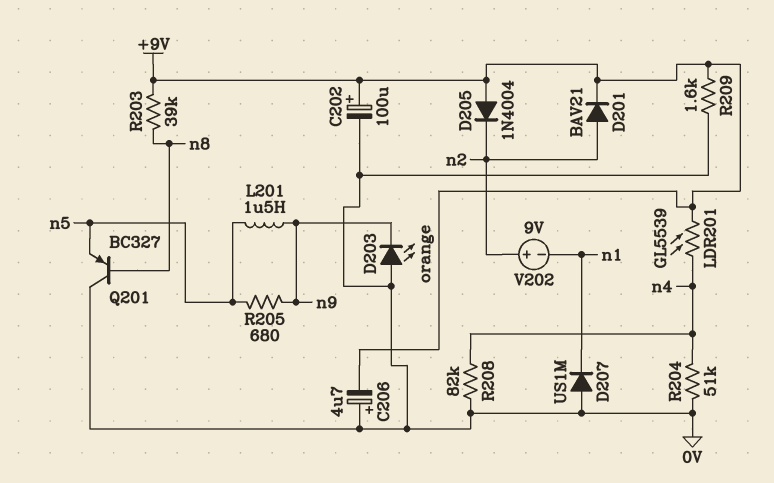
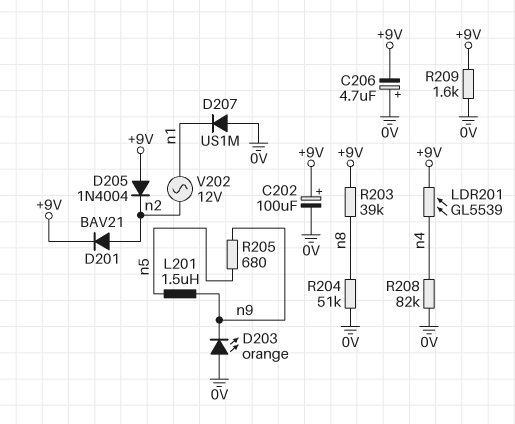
Q201: PNP BC327 (B n8, C 0V, E n5) -> none
R204: 51k (0V, n4) -> 51k (0V, n8)
V202: 9V (plus n2, minus n1) -> AC 12V (n1, n2)

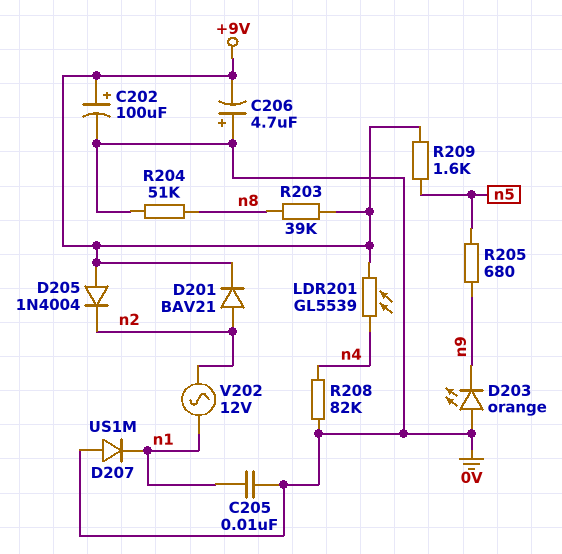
C205: none -> 10nF (0V, n1)
L201: 1.5uH (n5, n9) -> none
R209: 1.6k (+9V, 0V) -> 1.6k (+9V, n5)

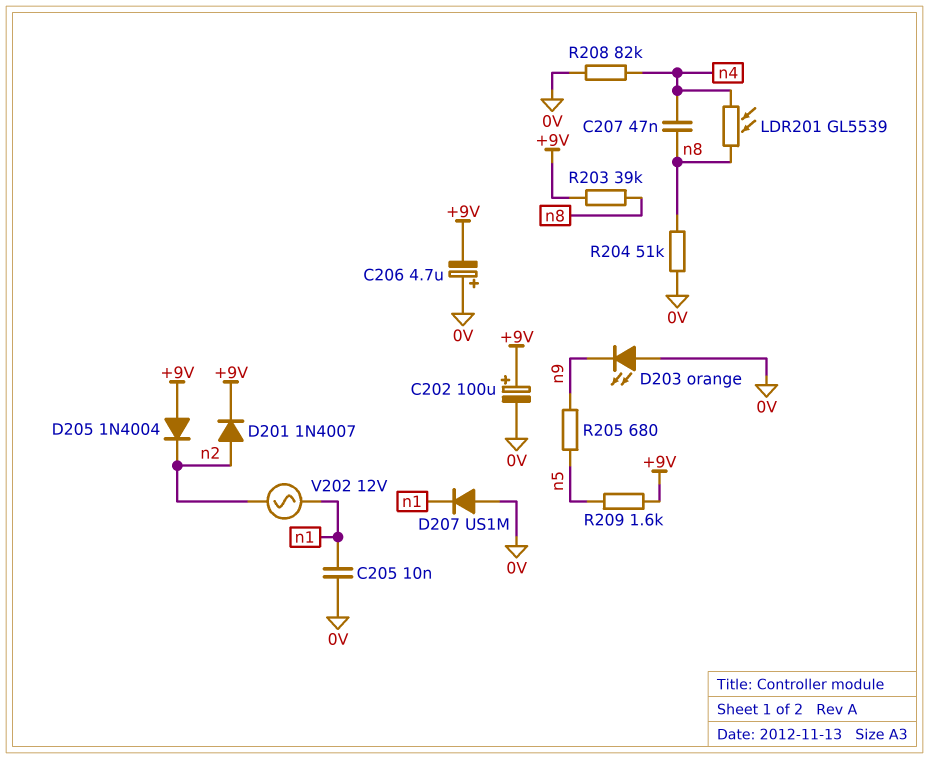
C207: none -> 47nF (n4, n8)
D201: diode BAV21 (A n2, K +9V) -> diode 1N4007 (A n2, K +9V)
LDR201: GL5539 (+9V, n4) -> GL5539 (n4, n8)

